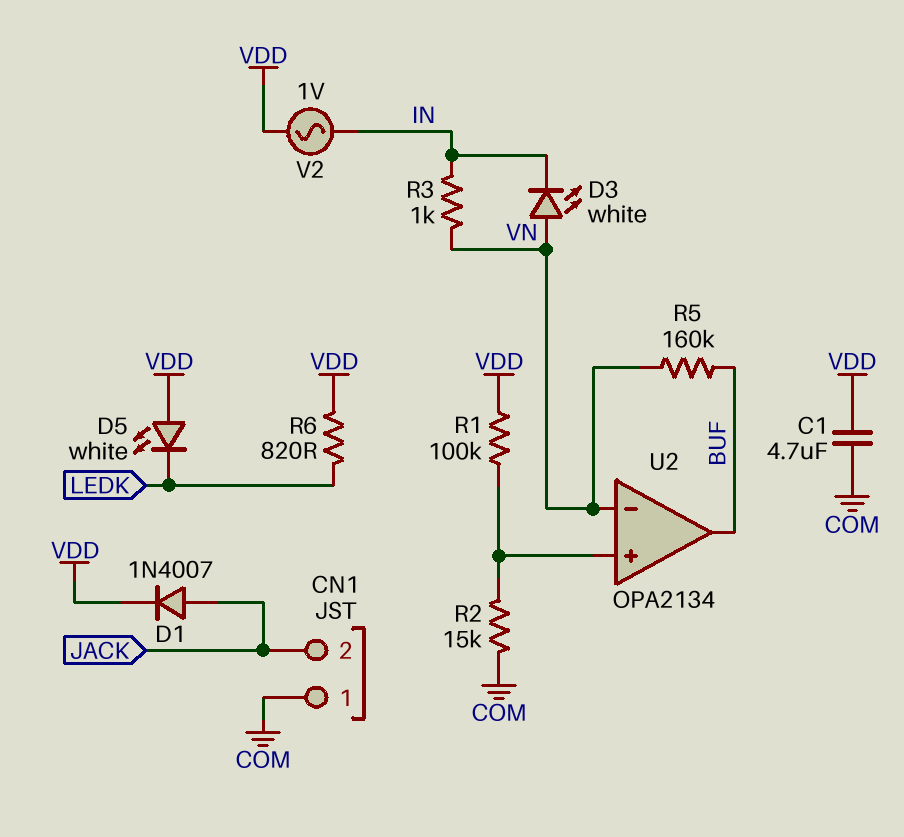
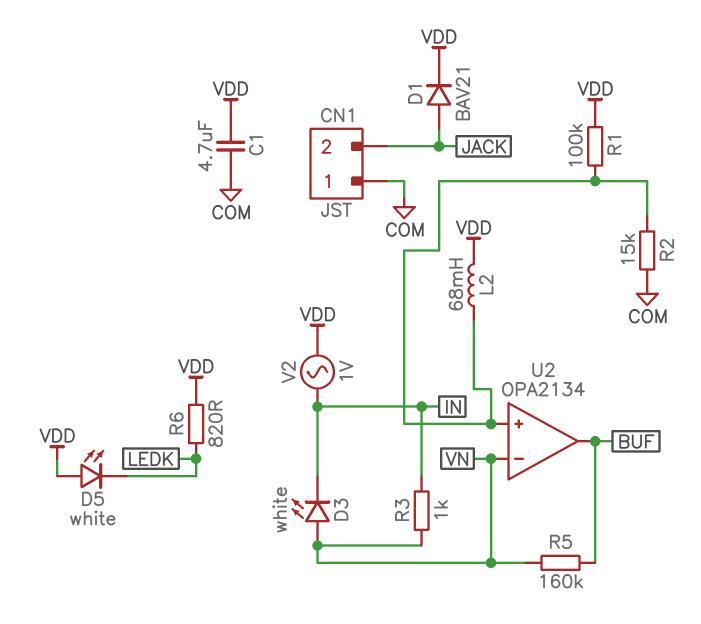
D1: diode 1N4007 (A JACK, K VDD) -> diode BAV21 (A JACK, K VDD)
L2: none -> 68mH (U2/in+, VDD)

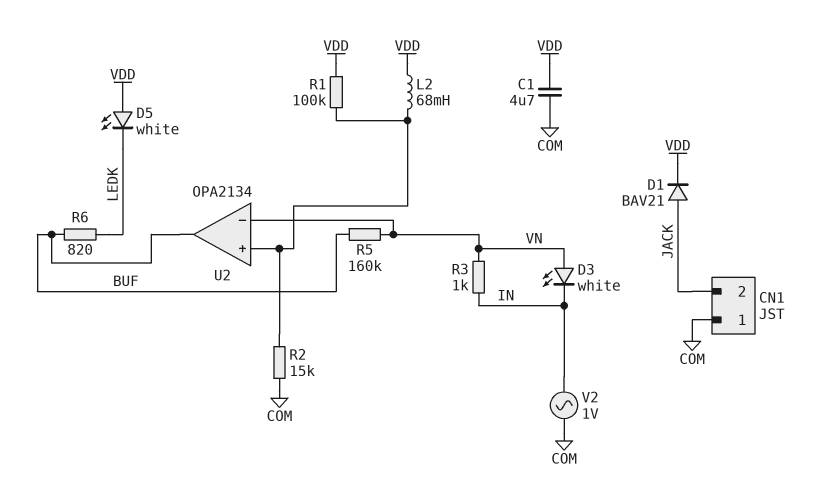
R6: 820 (LEDK, VDD) -> 820 (BUF, LEDK)
V2: AC 1V (IN, VDD) -> AC 1V (COM, IN)

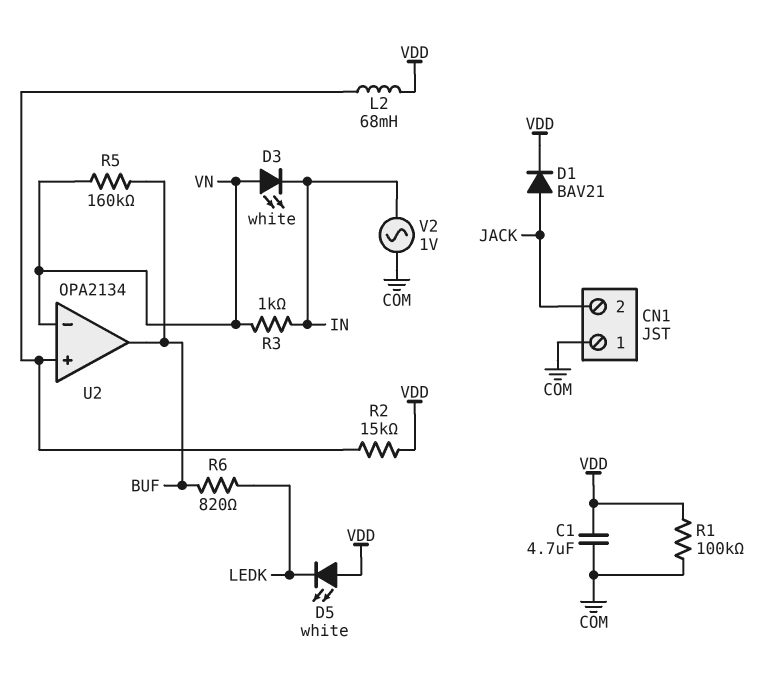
R1: 100k (U2/in+, VDD) -> 100k (COM, VDD)
R2: 15k (COM, U2/in+) -> 15k (U2/in+, VDD)

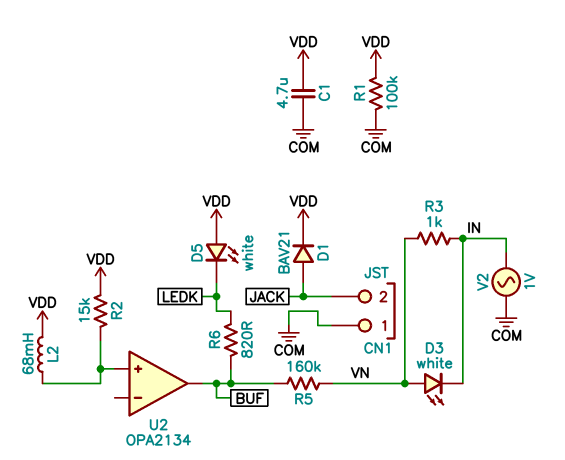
U2 pin in-: VN -> none

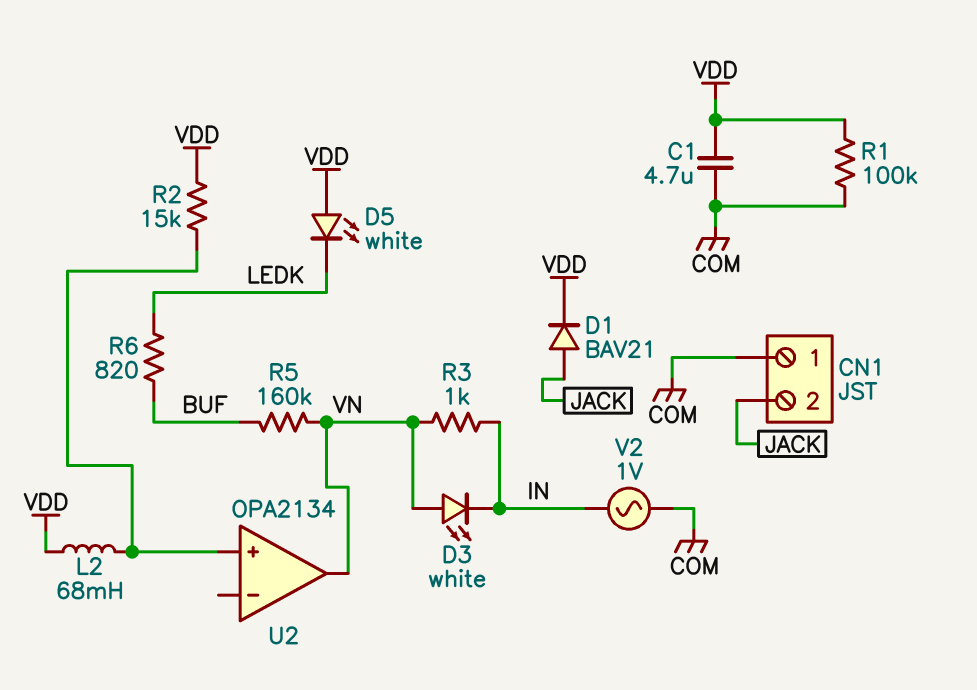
U2 pin out: BUF -> VN

